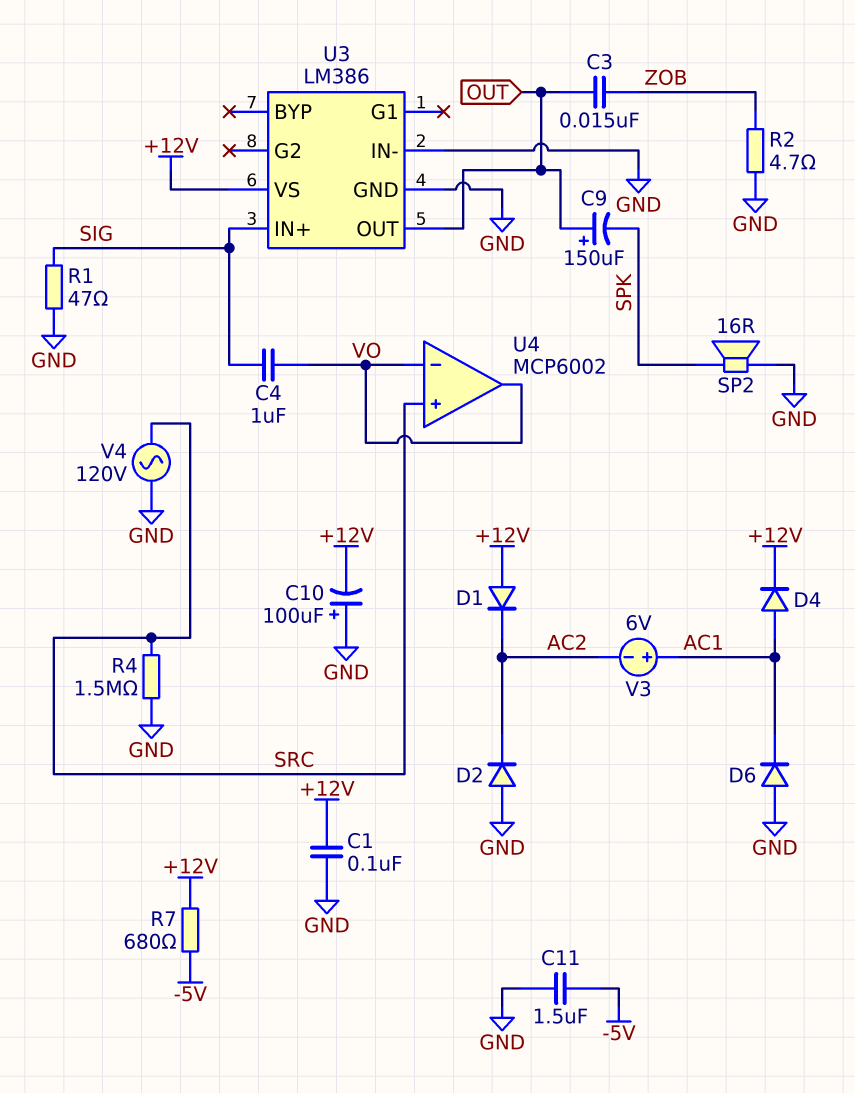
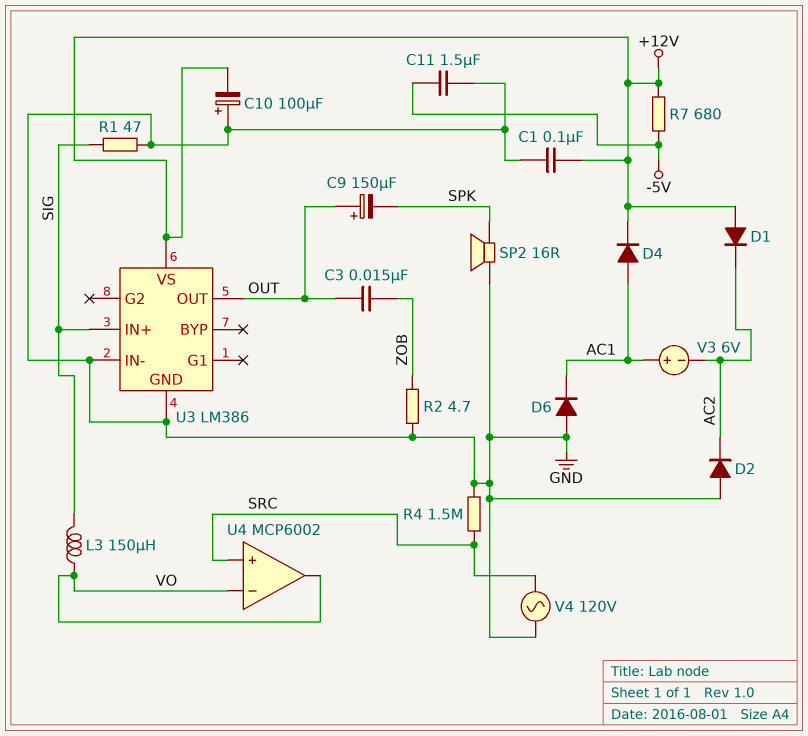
C4: 1uF (SIG, VO) -> none
L3: none -> 150uH (SIG, VO)

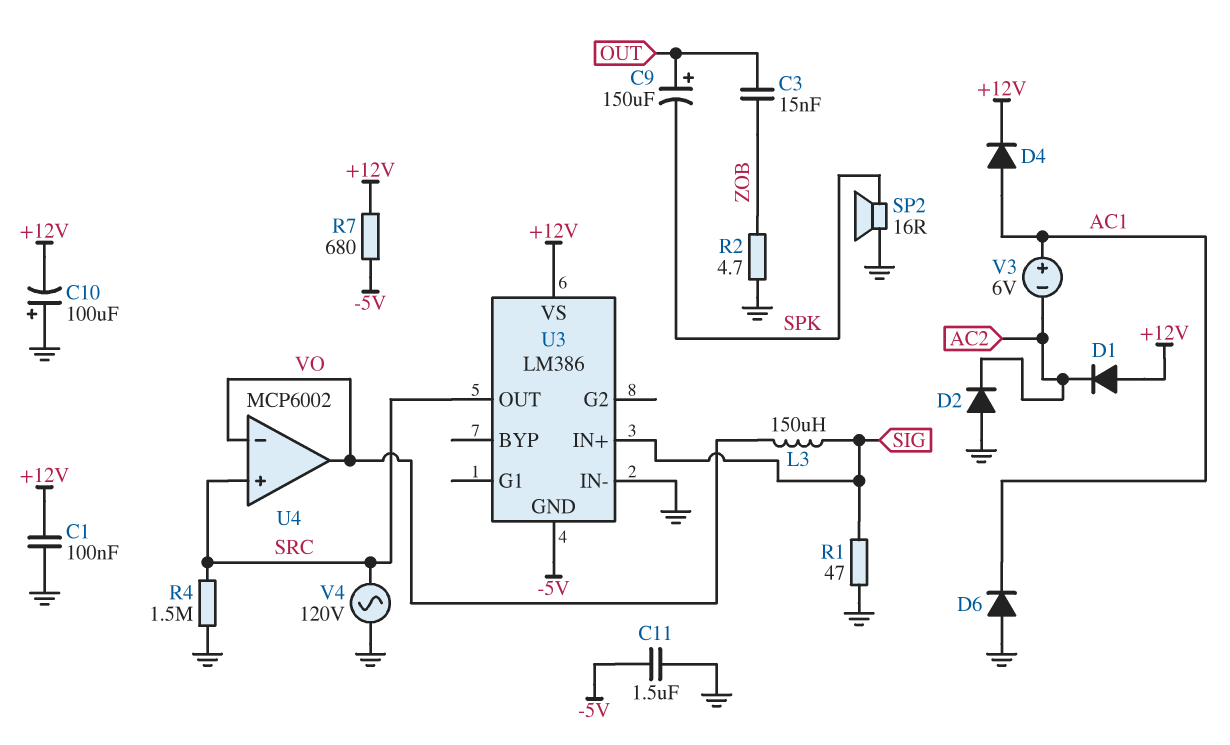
U3 pin GND: GND -> -5V
U3 pin OUT: OUT -> SRC

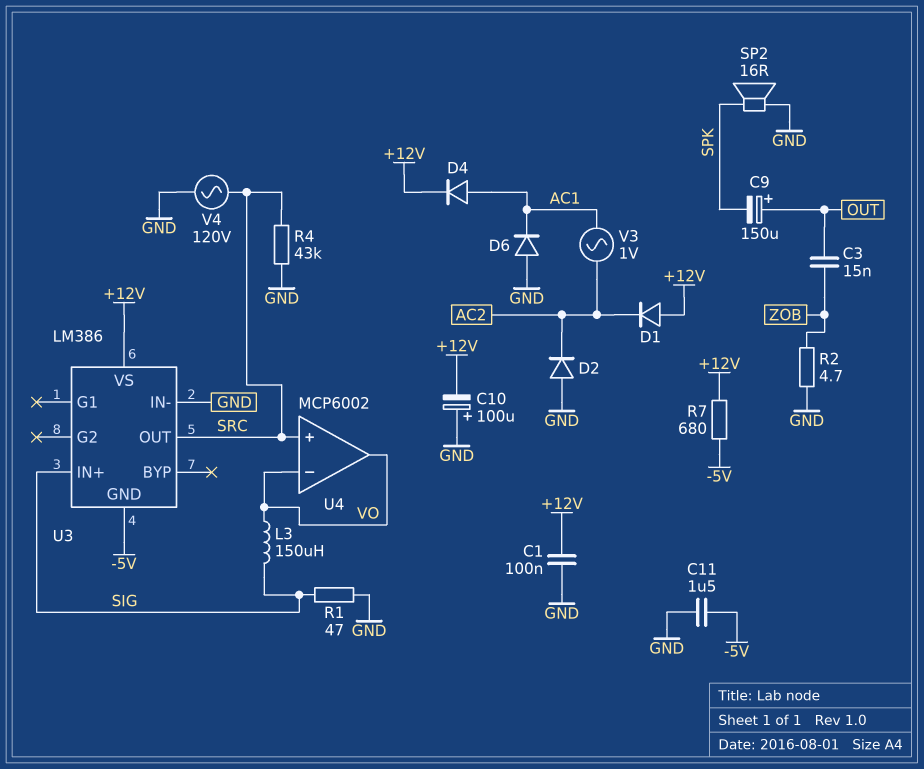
R4: 1.5M (GND, SRC) -> 43k (GND, SRC)
V3: 6V (plus AC1, minus AC2) -> AC 1V (AC1, AC2)

